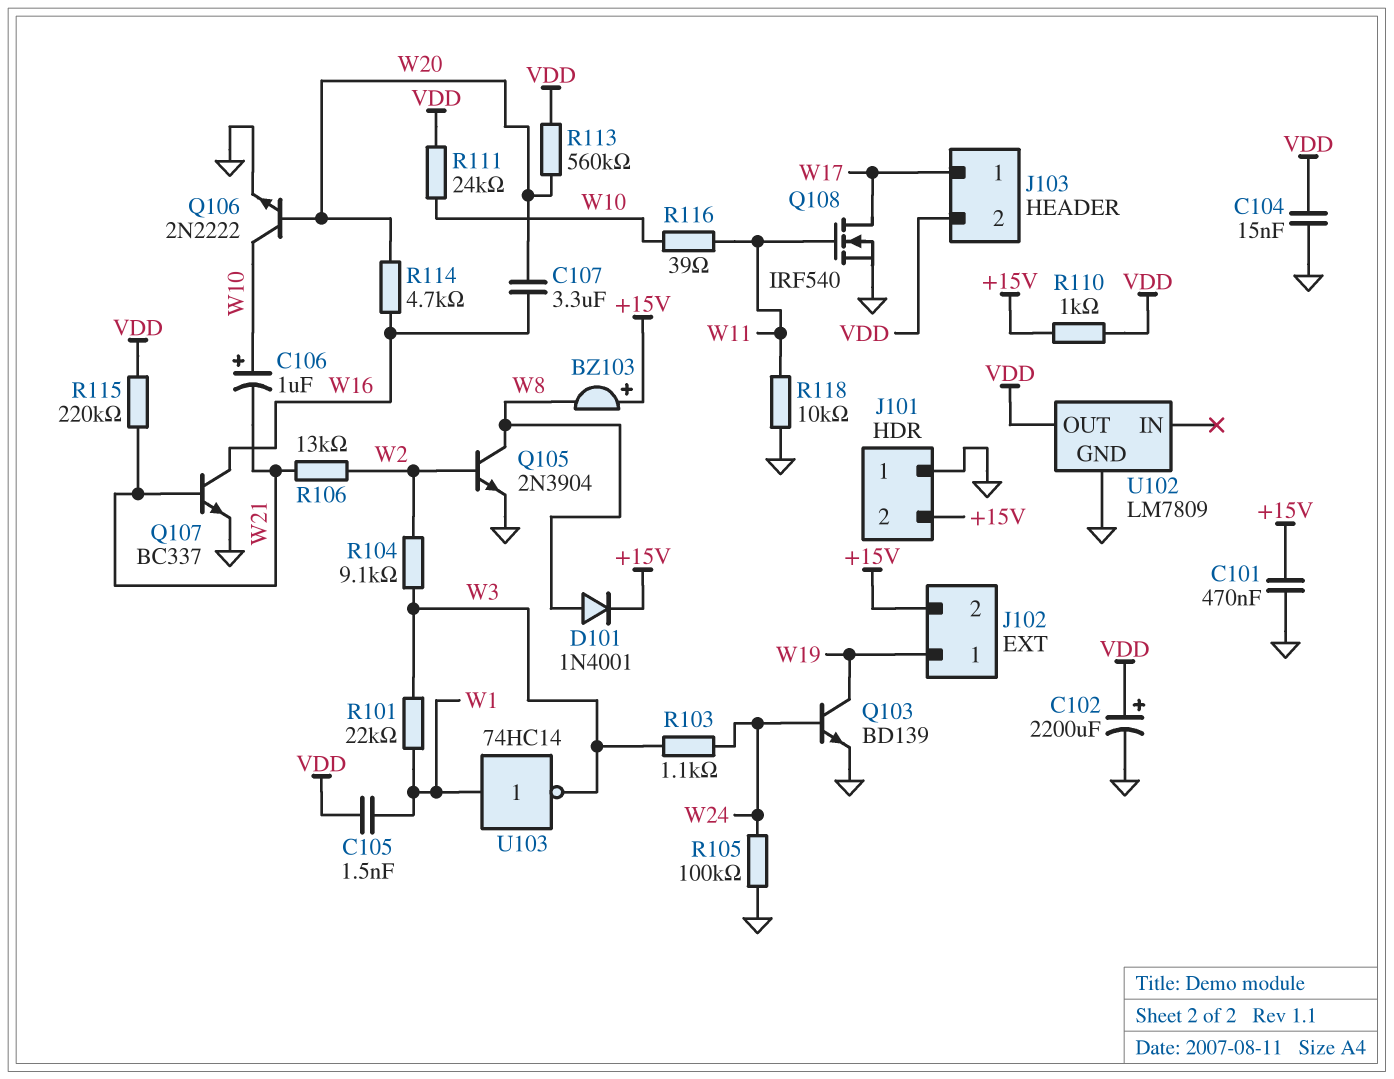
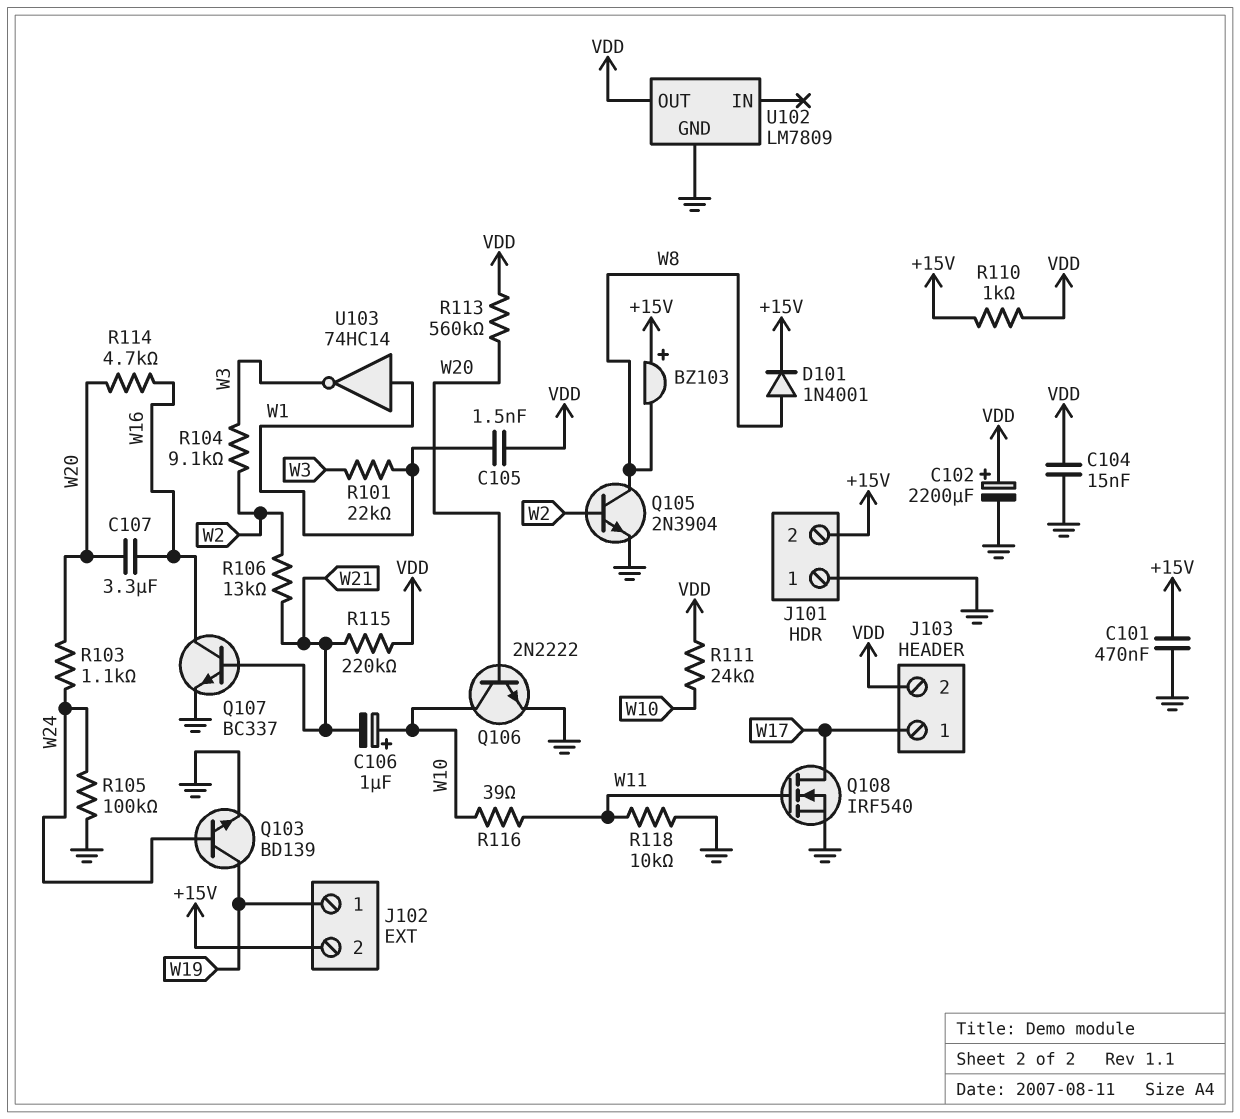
R103: 1.1k (W3, W24) -> 1.1k (W20, W24)

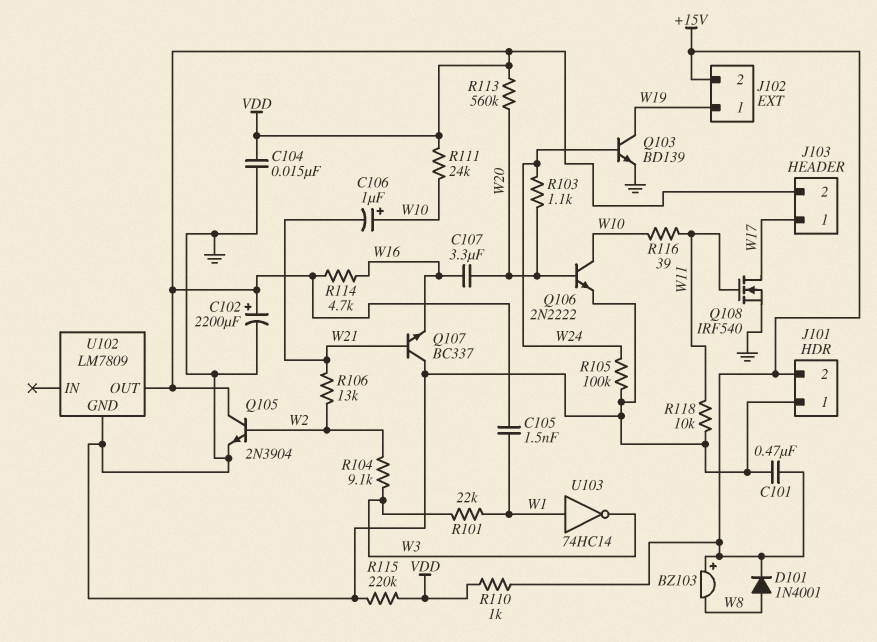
Q105: NPN 2N3904 (B W2, C W8, E GND) -> NPN 2N3904 (B W2, C VDD, E GND)
Q107: NPN BC337 (B W21, C W16, E GND) -> NPN BC337 (B W21, C GND, E W16)
R114: 4.7k (W16, W20) -> 4.7k (VDD, W16)
R115: 220k (VDD, W21) -> 220k (GND, VDD)

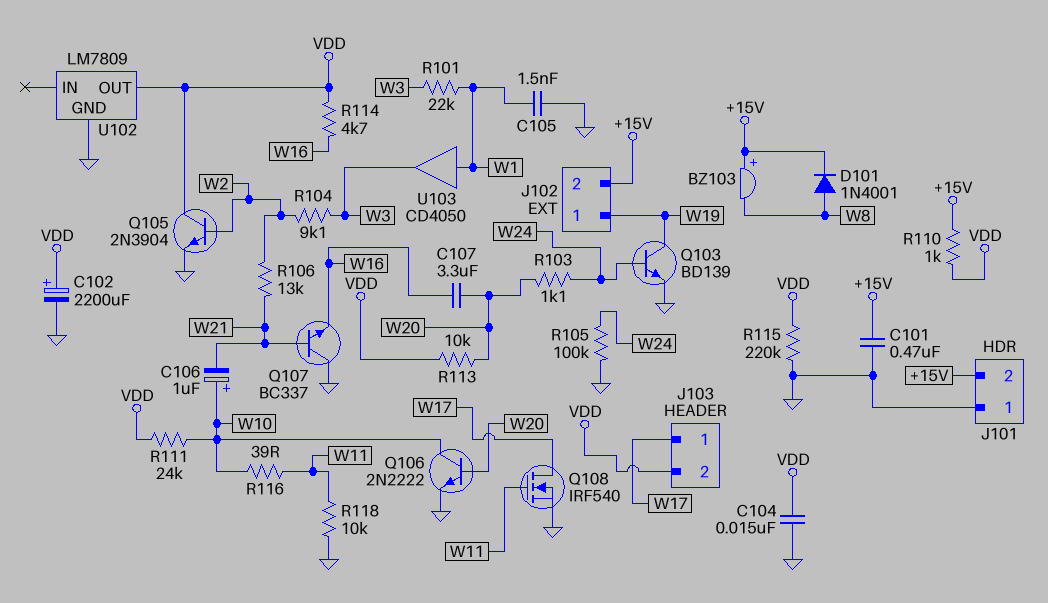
C105: 1.5nF (VDD, W1) -> 1.5nF (GND, W1)
R113: 560k (VDD, W20) -> 10k (VDD, W20)
U103: NOT 74HC14 (in W1, out W3) -> buffer CD4050 (in W1, out W3)

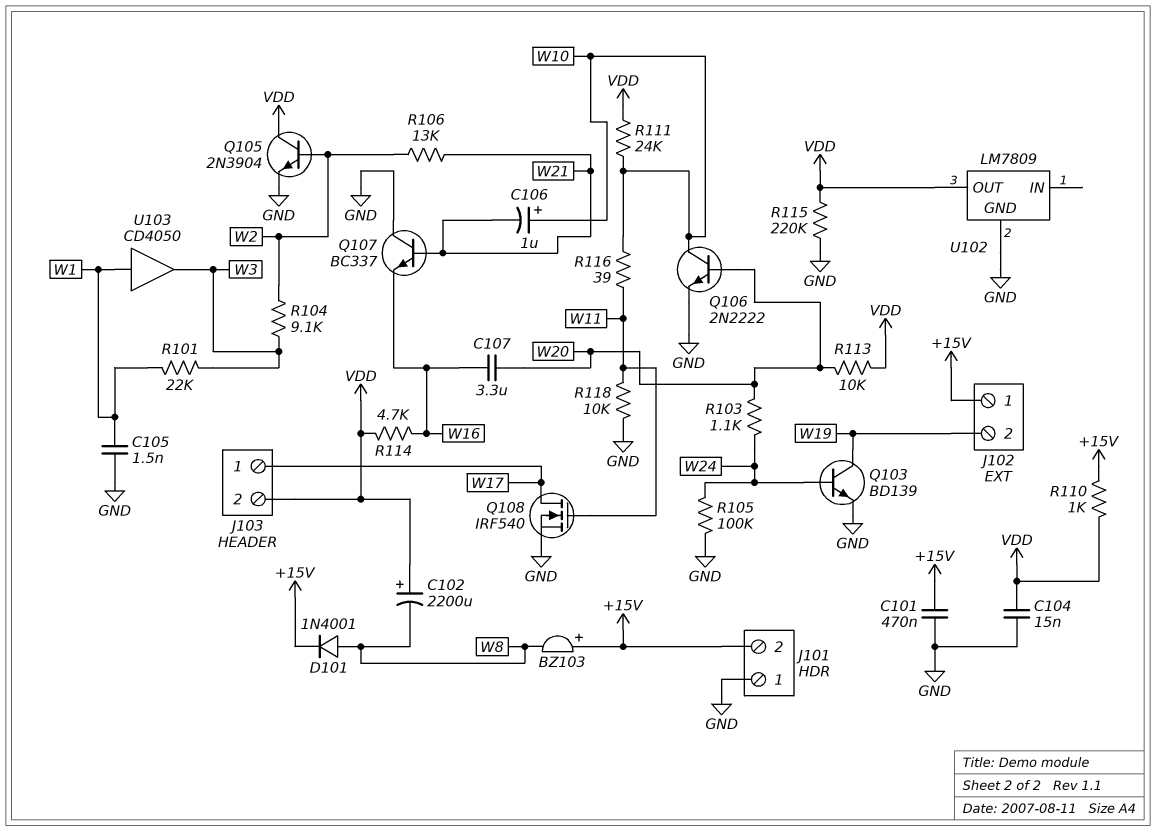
C102: 2200uF (plus VDD, minus GND) -> 2200uF (plus VDD, minus W8)
J102 pin 1: W19 -> +15V
J102 pin 2: +15V -> W19

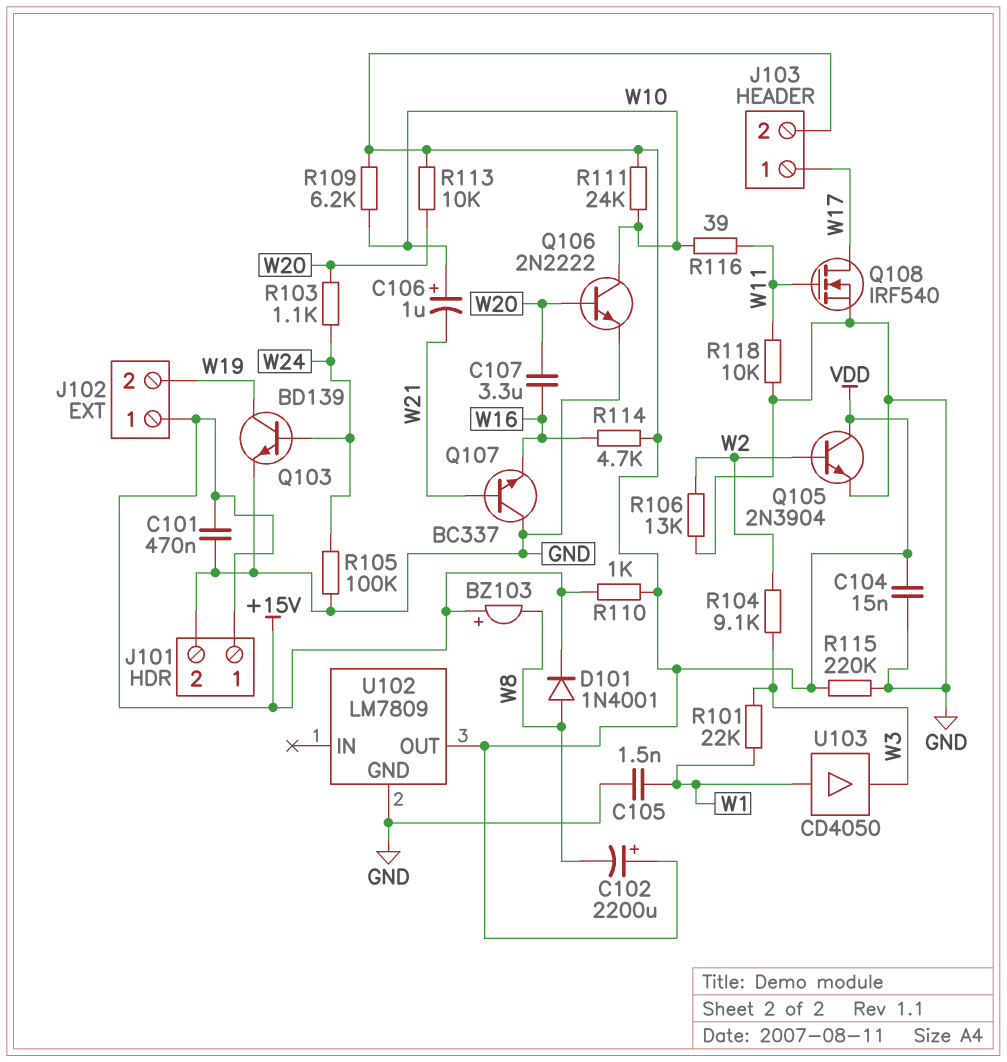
J101 pin 1: GND -> +15V
J101 pin 2: +15V -> GND
R106: 13k (W2, W21) -> 13k (GND, W2)
R109: none -> 6.2k (VDD, W10)

